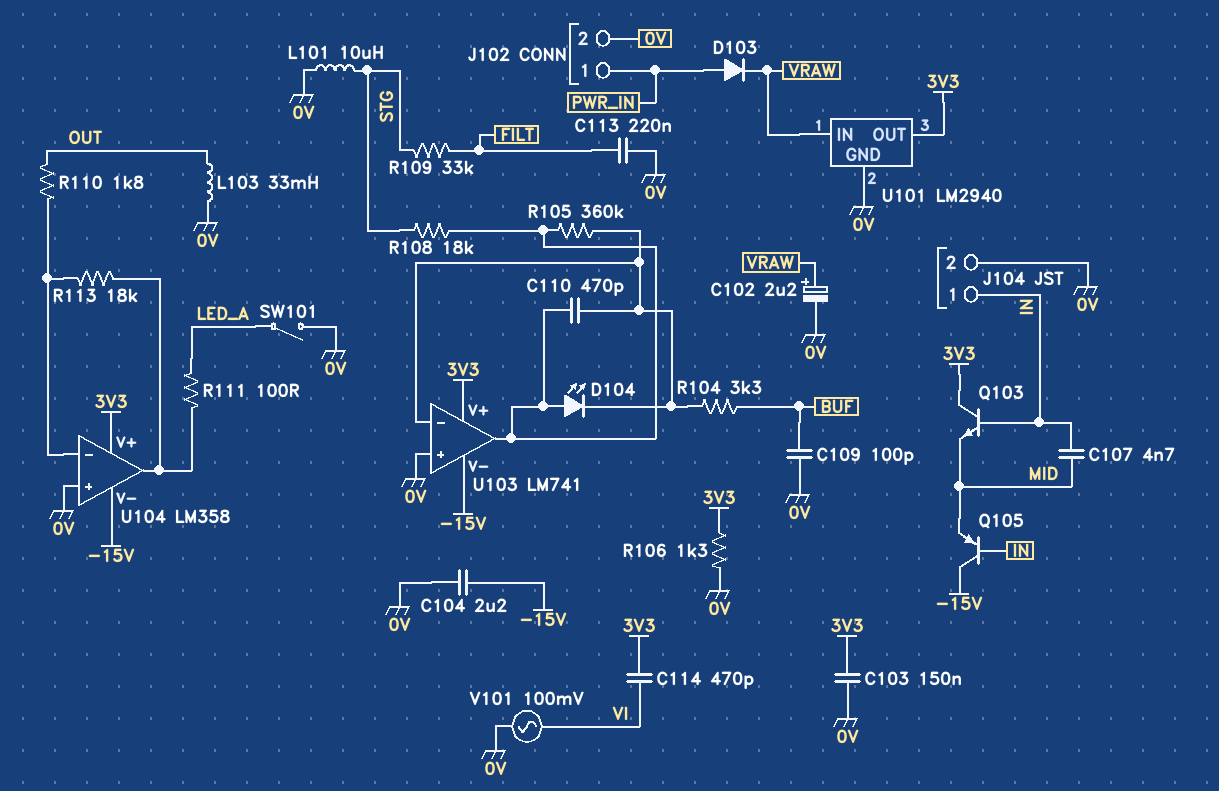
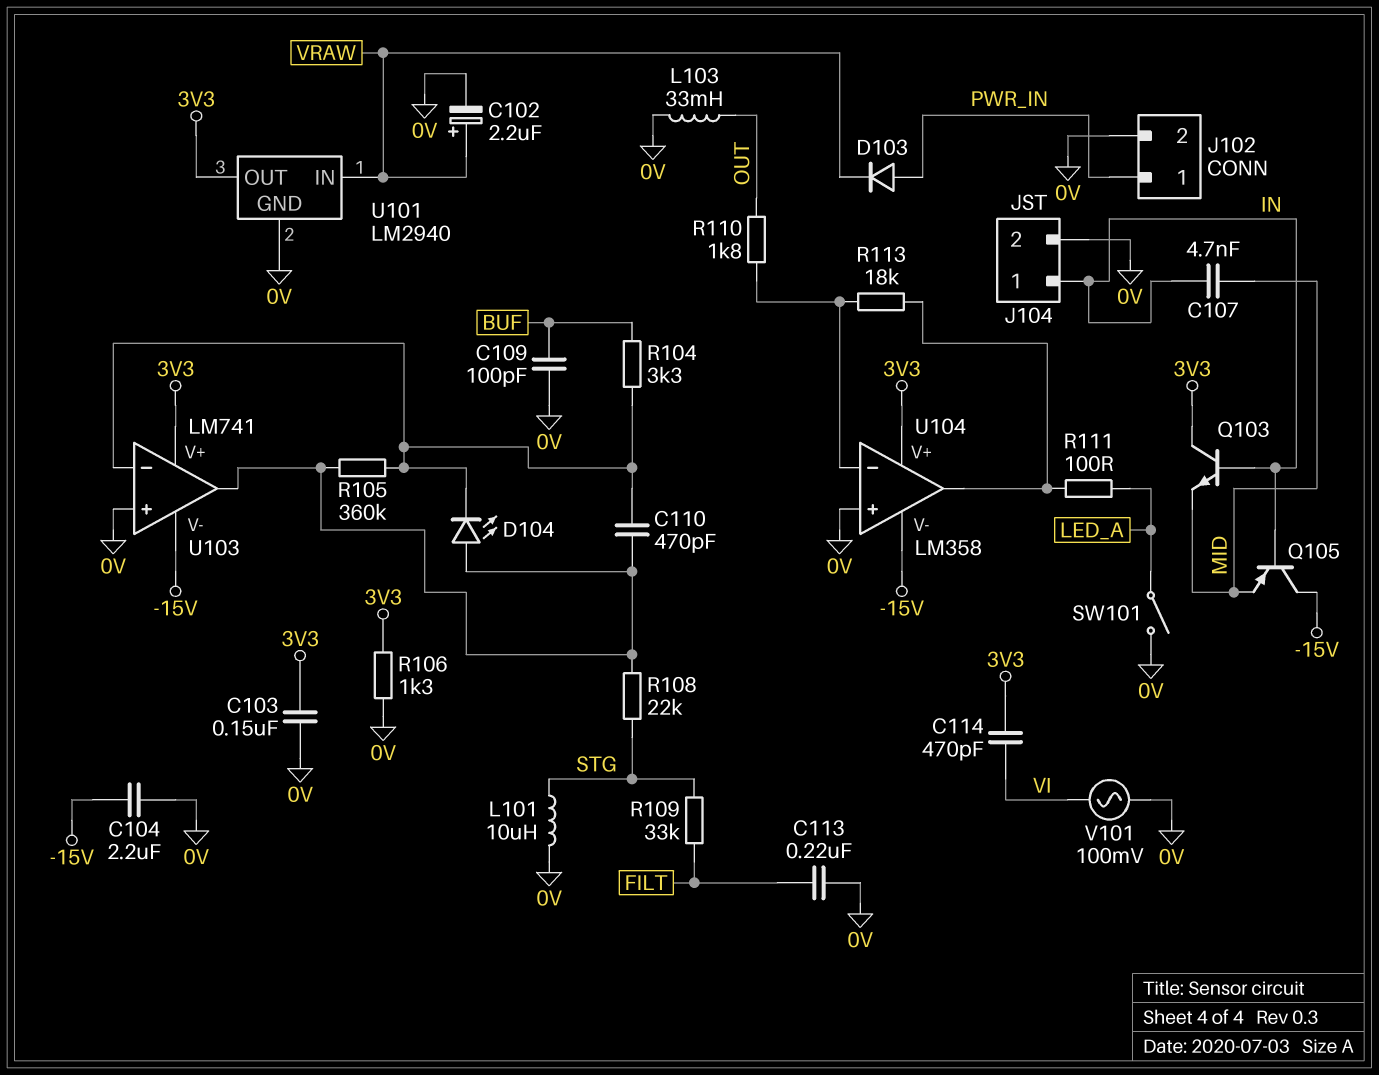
R108: 18k (STG, U103/out) -> 22k (STG, U103/out)

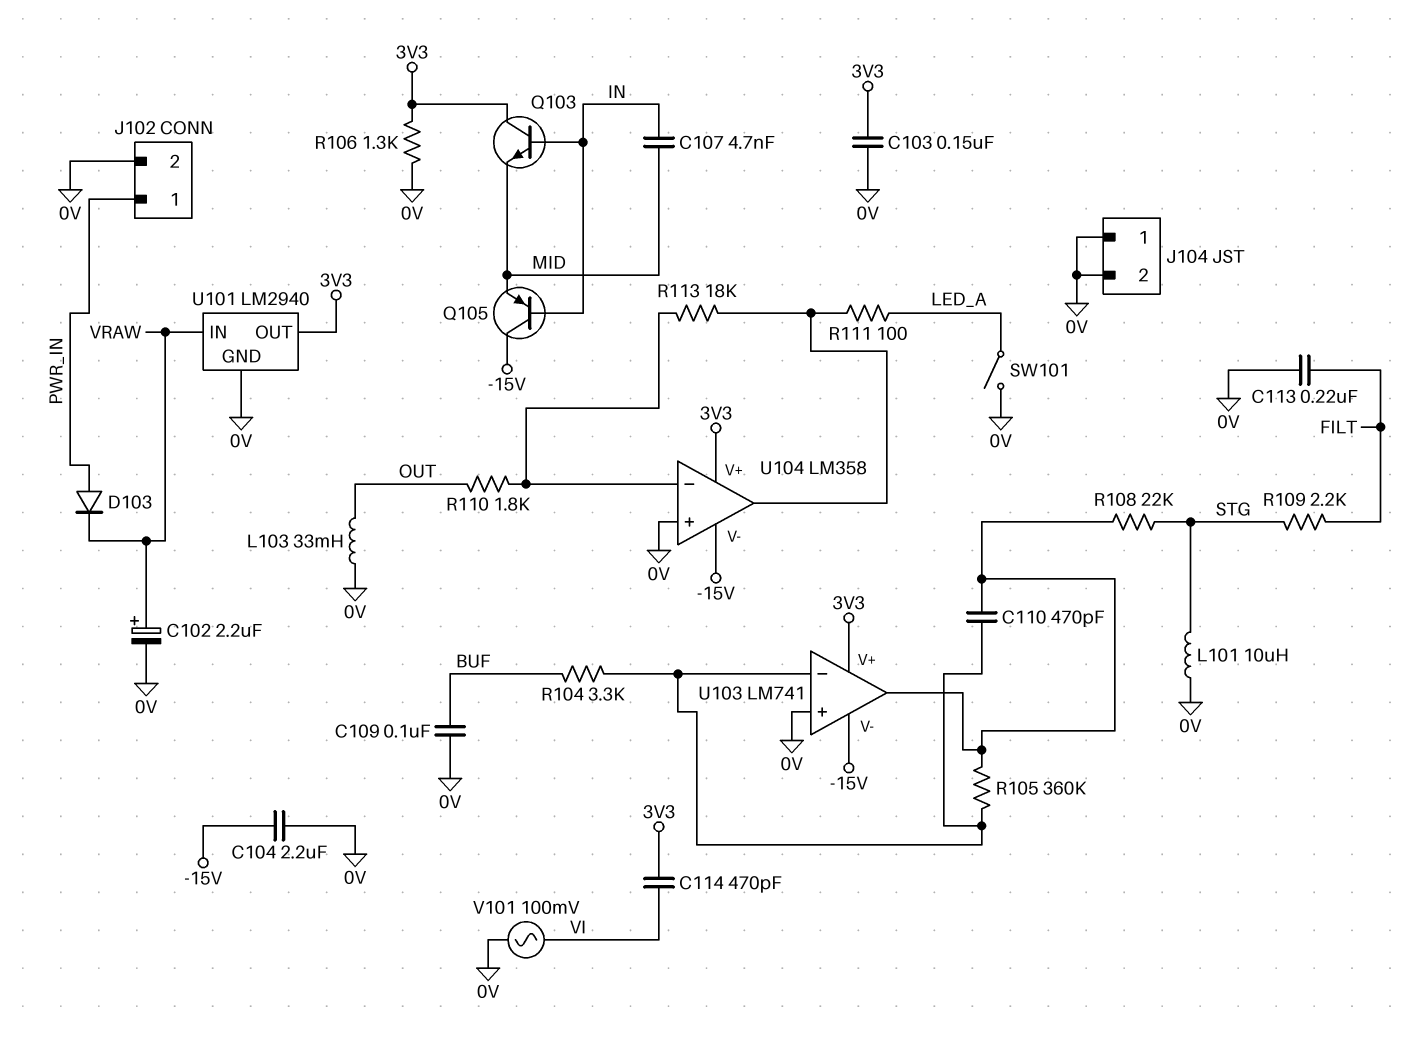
C109: 100pF (0V, BUF) -> 100nF (0V, BUF)
D104: LED (A U103/out, K U103/in-) -> none
J104 pin 1: IN -> 0V
R109: 33k (FILT, STG) -> 2.2k (FILT, STG)

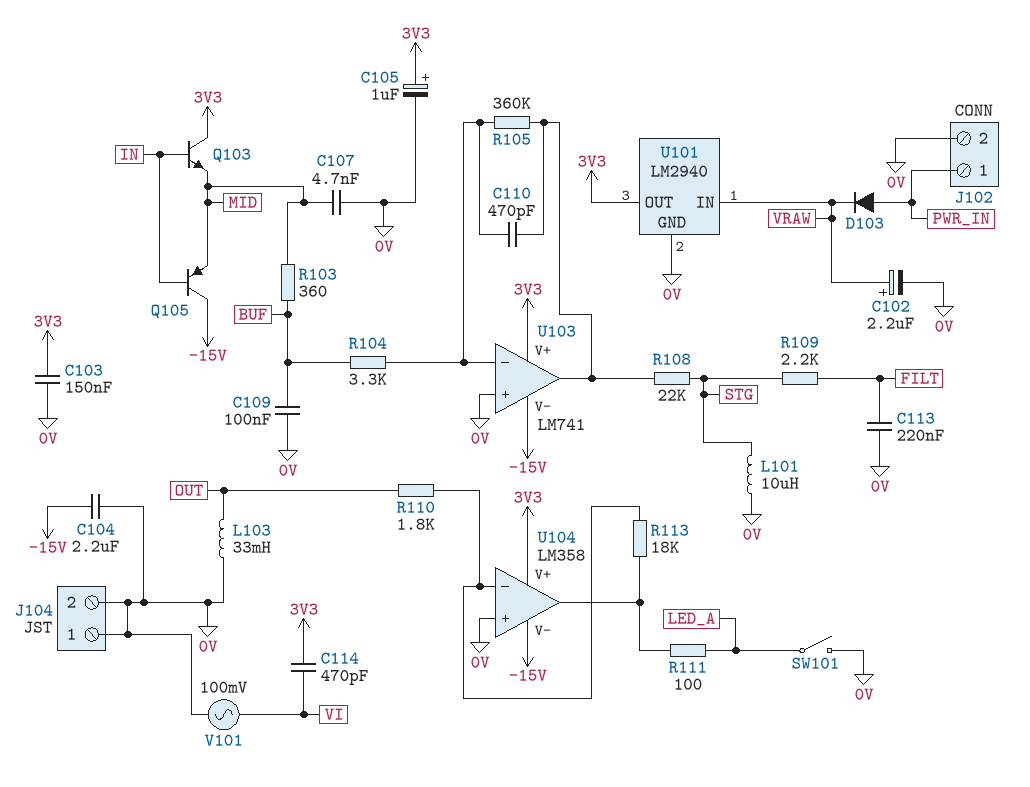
C105: none -> 1uF (plus 3V3, minus 0V)
C107: 4.7nF (IN, MID) -> 4.7nF (0V, MID)
R103: none -> 360 (BUF, MID)
R106: 1.3k (0V, 3V3) -> none

